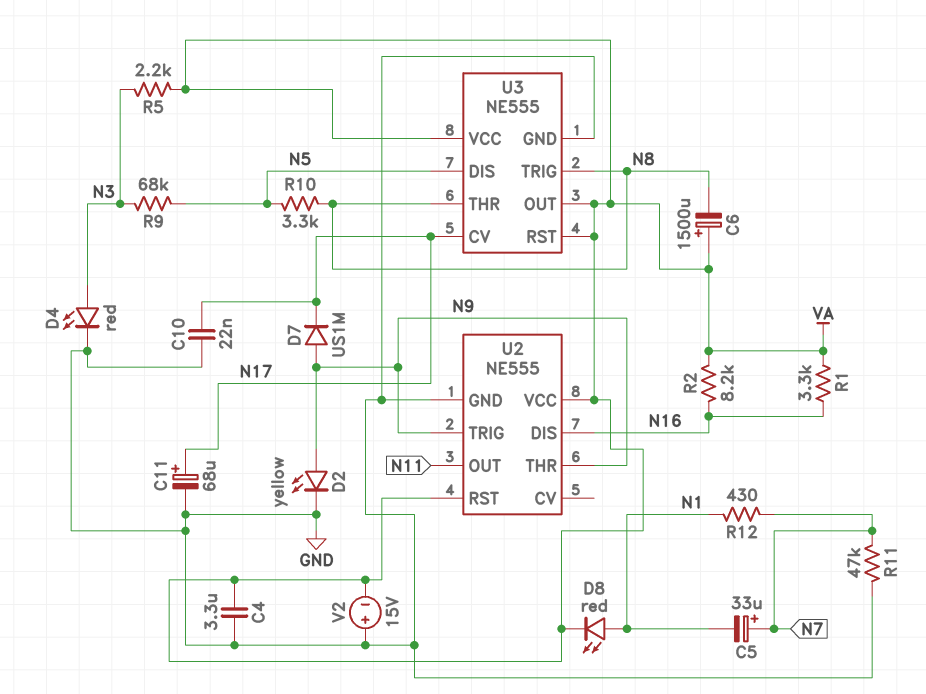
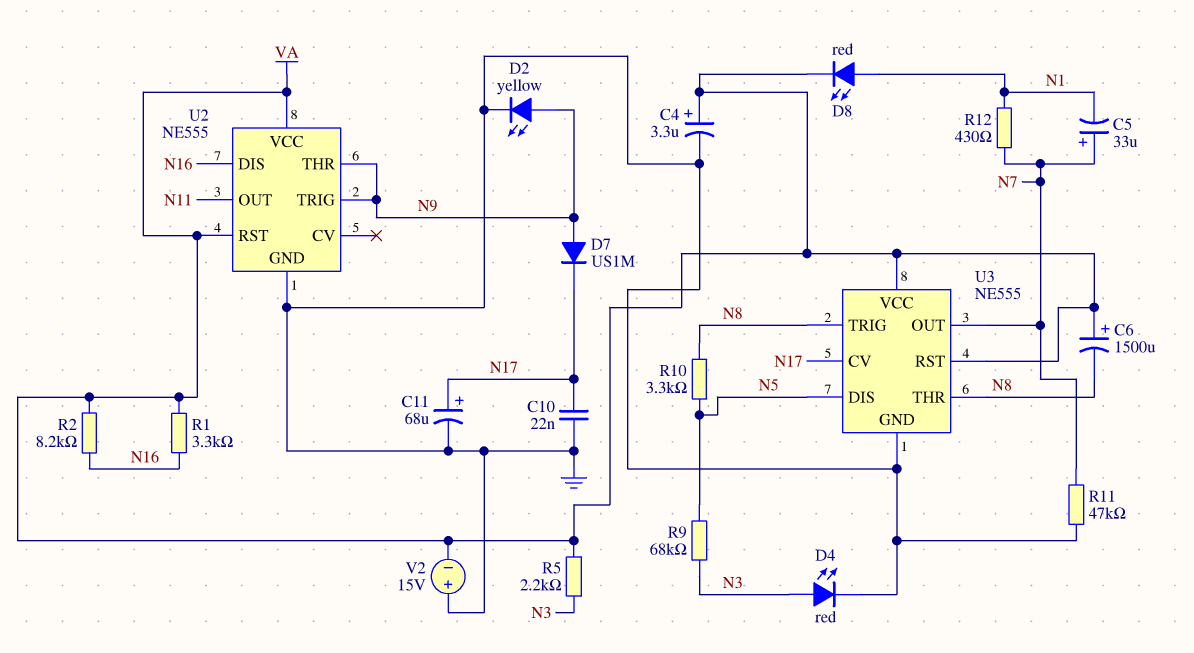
C4: 3.3uF (GND, VA) -> 3.3uF (plus VA, minus GND)
U3 pin OUT: VA -> N7

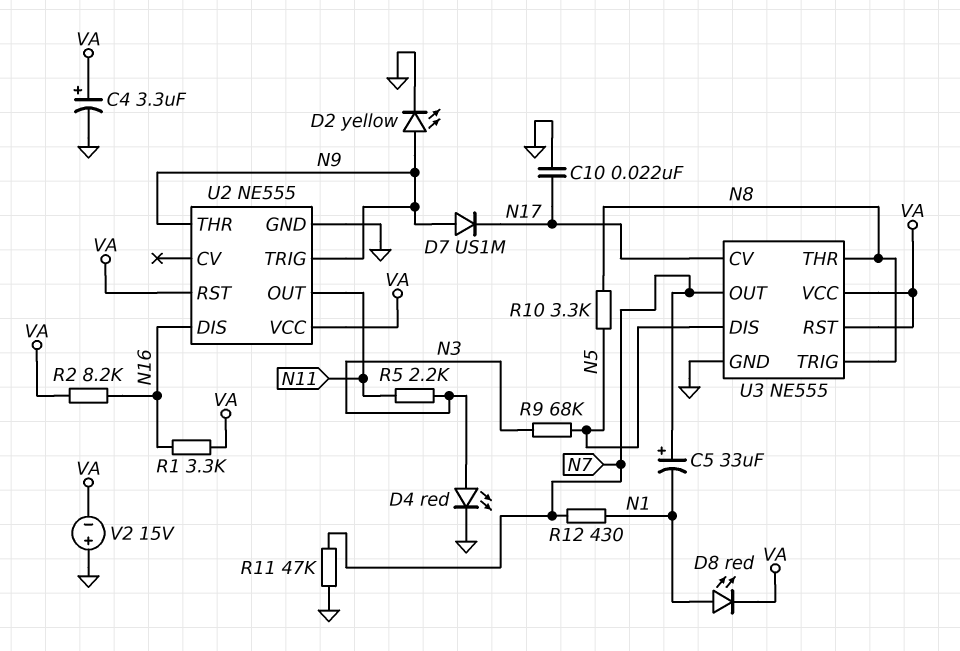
C6: 1500uF (plus VA, minus N8) -> none
C11: 68uF (plus N17, minus GND) -> none
R5: 2.2k (N3, VA) -> 2.2k (N3, N11)

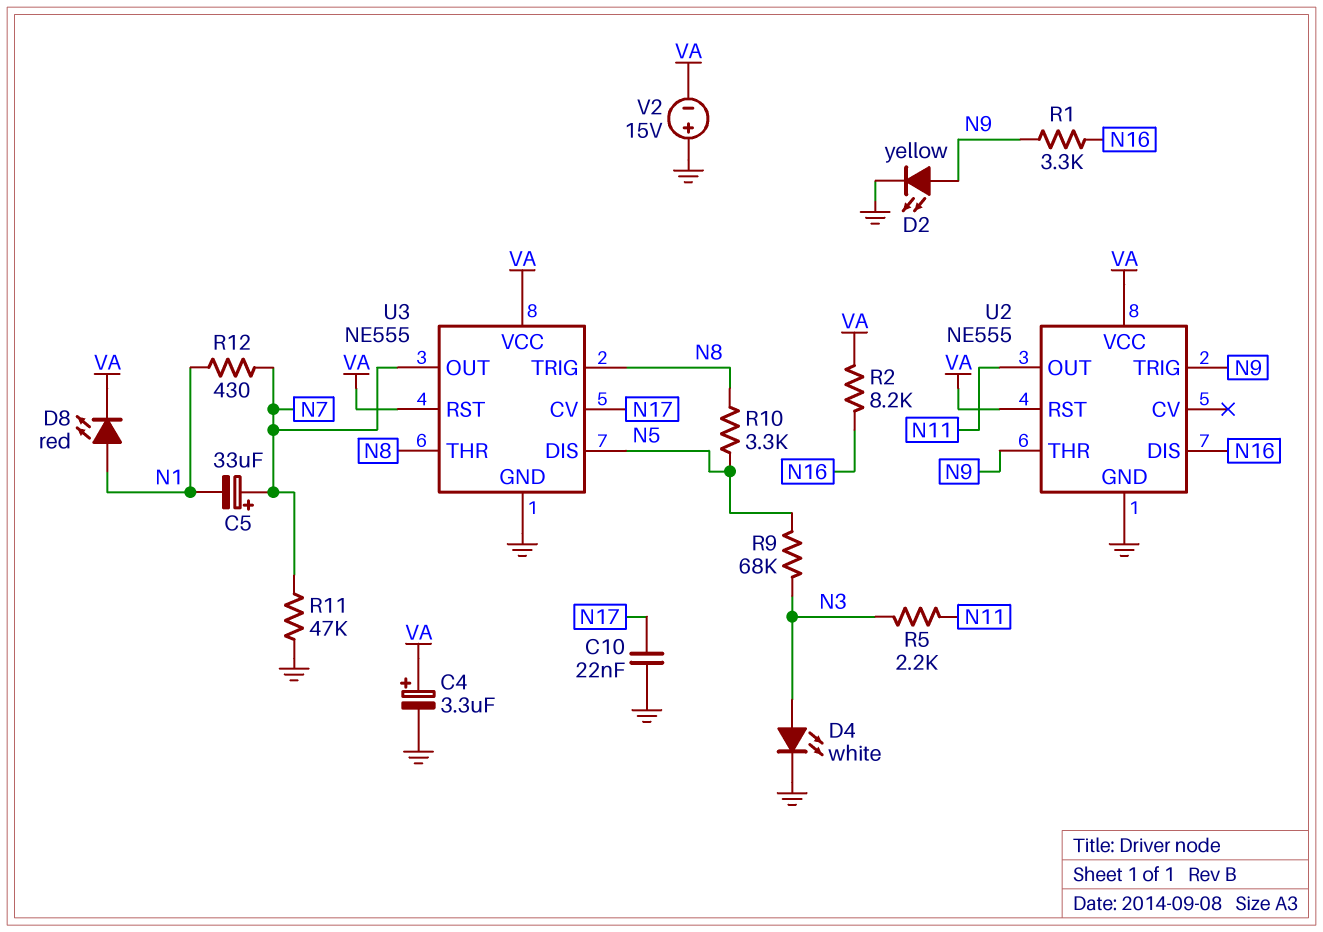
D4: LED red (A N3, K GND) -> LED white (A N3, K GND)
D7: diode US1M (A N9, K N17) -> none
R1: 3.3k (N16, VA) -> 3.3k (N9, N16)

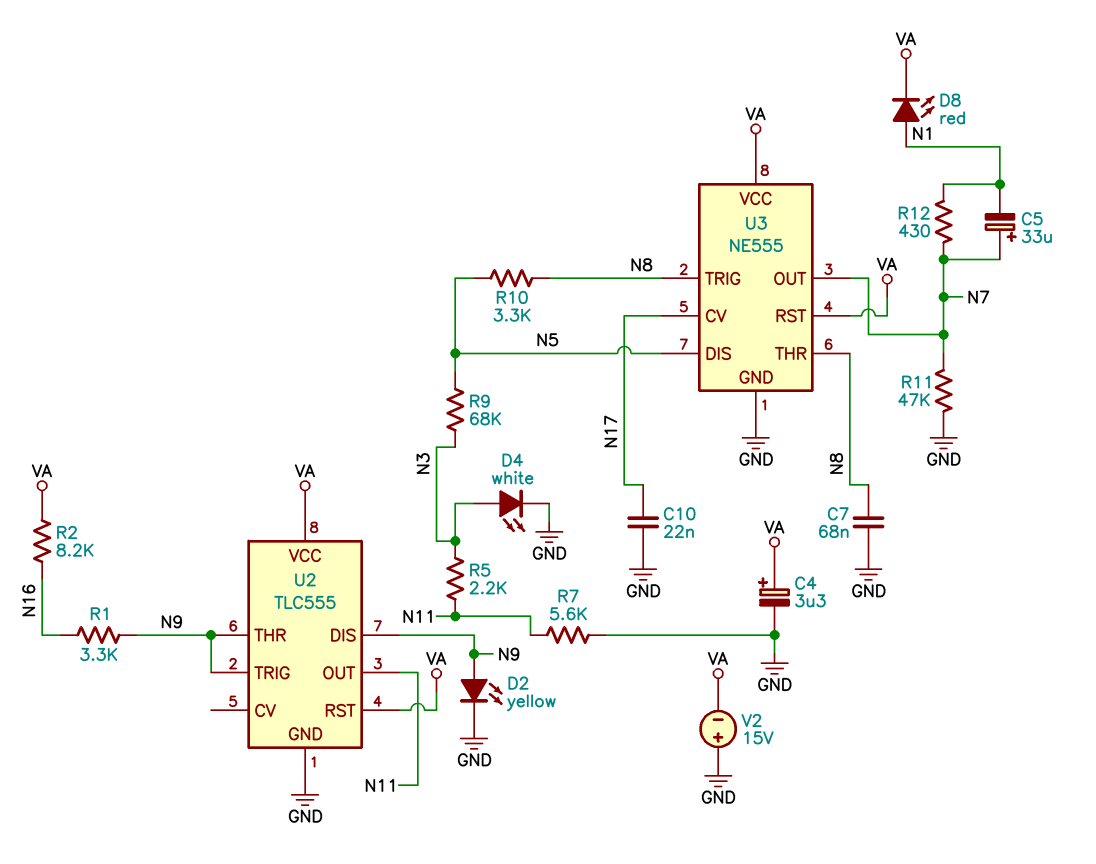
C7: none -> 68nF (GND, N8)
R7: none -> 5.6k (GND, N11)
U2: NE555 -> TLC555
U2 pin DIS: N16 -> N9

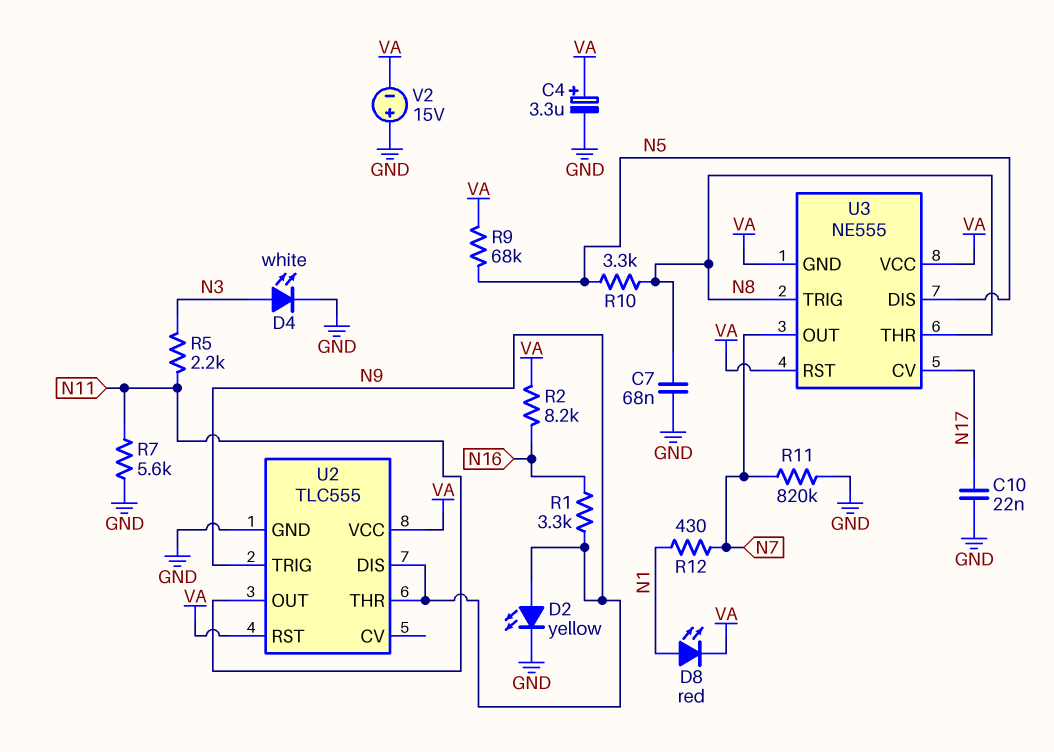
C5: 33uF (plus N7, minus N1) -> none
R9: 68k (N3, N5) -> 68k (N5, VA)
R11: 47k (GND, N7) -> 820k (GND, N7)
U3 pin GND: GND -> VA

